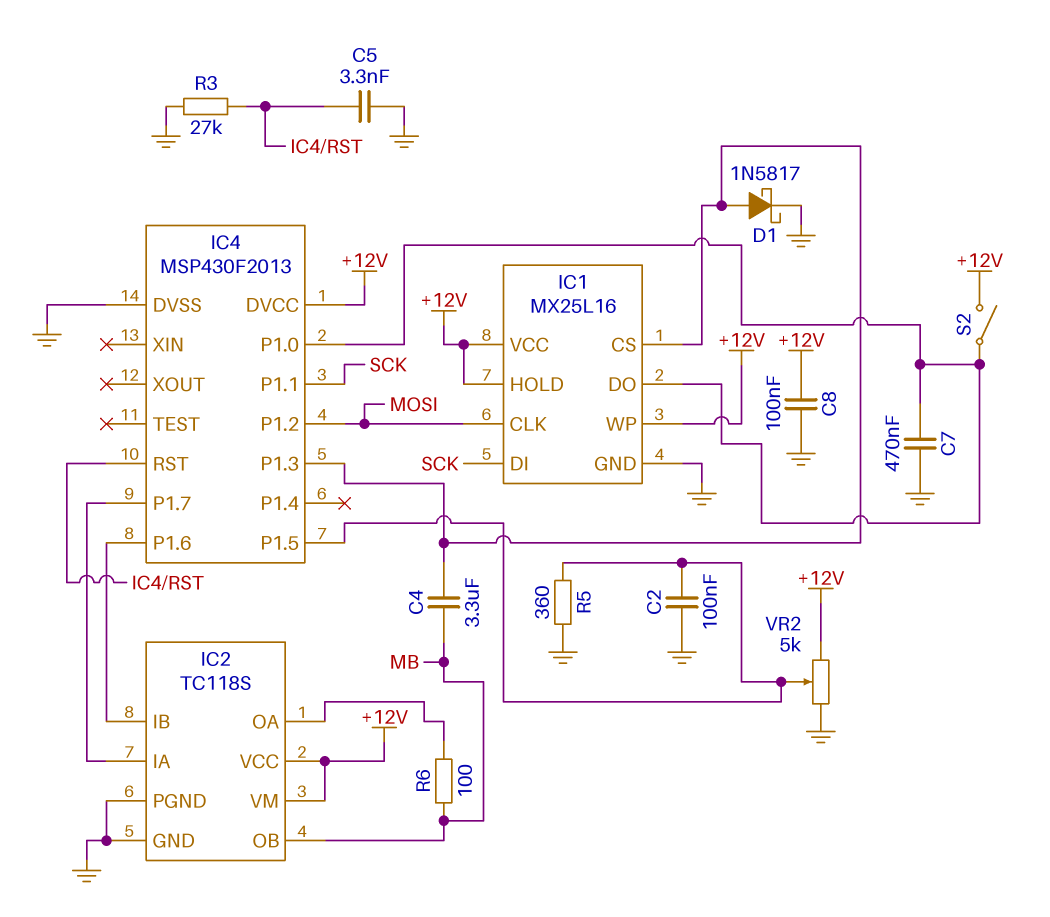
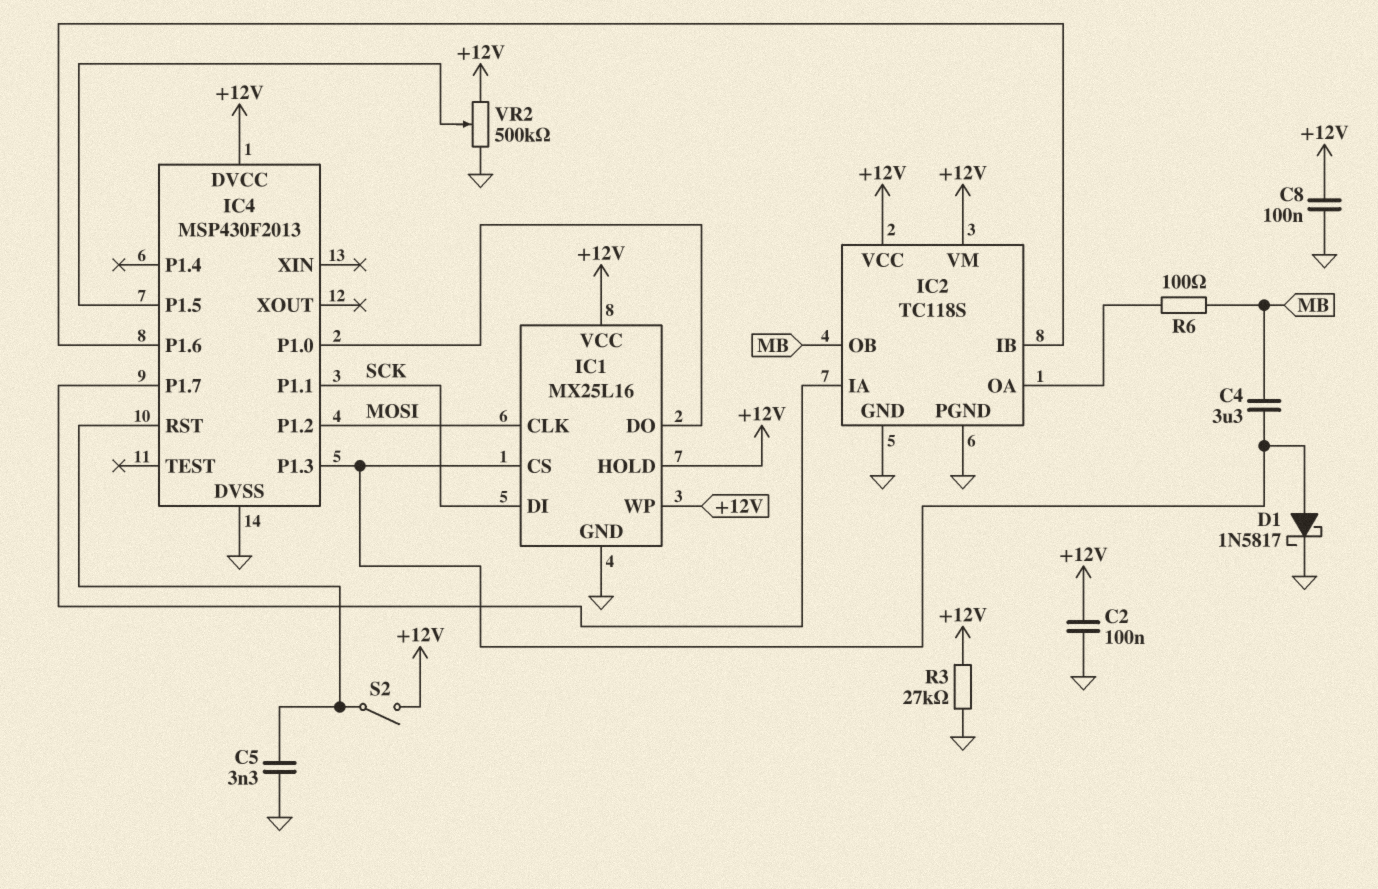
C2: 100nF (GND, IC4/P1.5) -> 100nF (+12V, GND)
C7: 470nF (GND, IC1/DO) -> none
R3: 27k (GND, IC4/RST) -> 27k (+12V, GND)
R5: 360 (GND, IC4/P1.5) -> none
S2: switch (+12V, IC1/DO) -> switch (+12V, IC4/RST)
VR2: 5k (+12V, GND, wiper IC4/P1.5) -> 500k (+12V, GND, wiper IC4/P1.5)

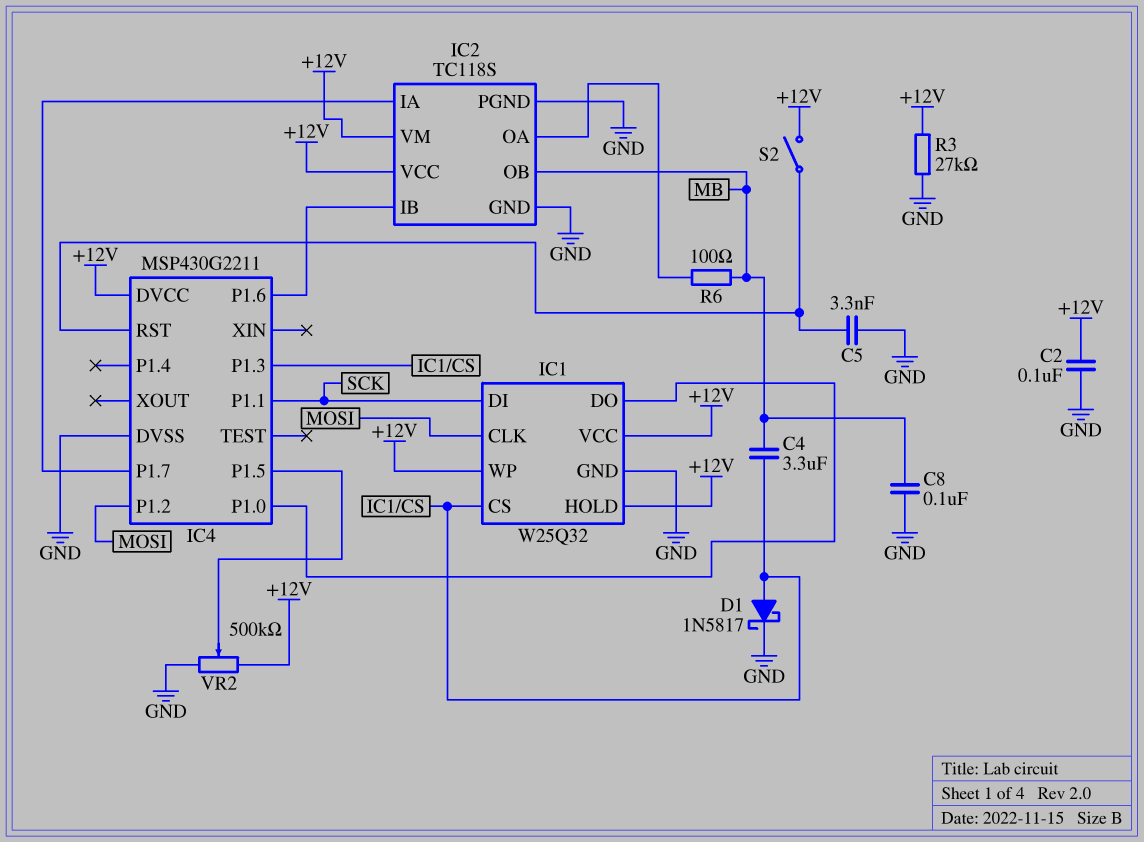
C8: 100nF (+12V, GND) -> 100nF (GND, MB)
IC1: MX25L16 -> W25Q32
IC4: MSP430F2013 -> MSP430G2211

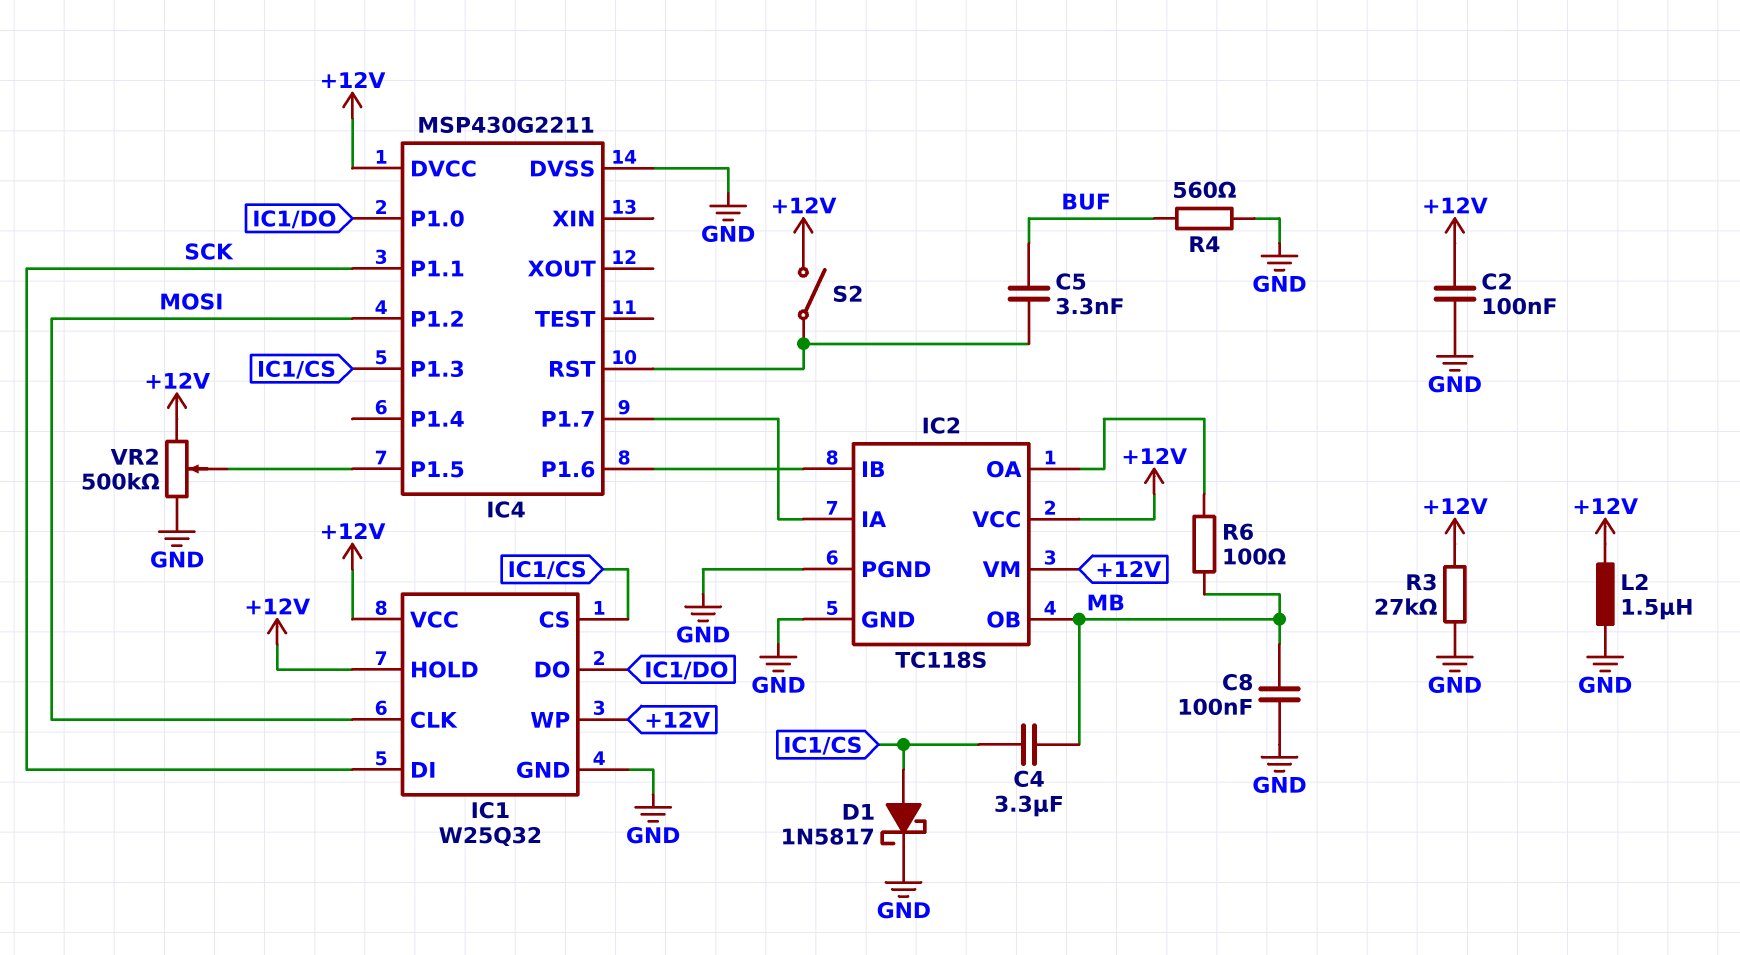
C5: 3.3nF (GND, IC4/RST) -> 3.3nF (BUF, IC4/RST)
L2: none -> 1.5uH (+12V, GND)
R4: none -> 560 (BUF, GND)

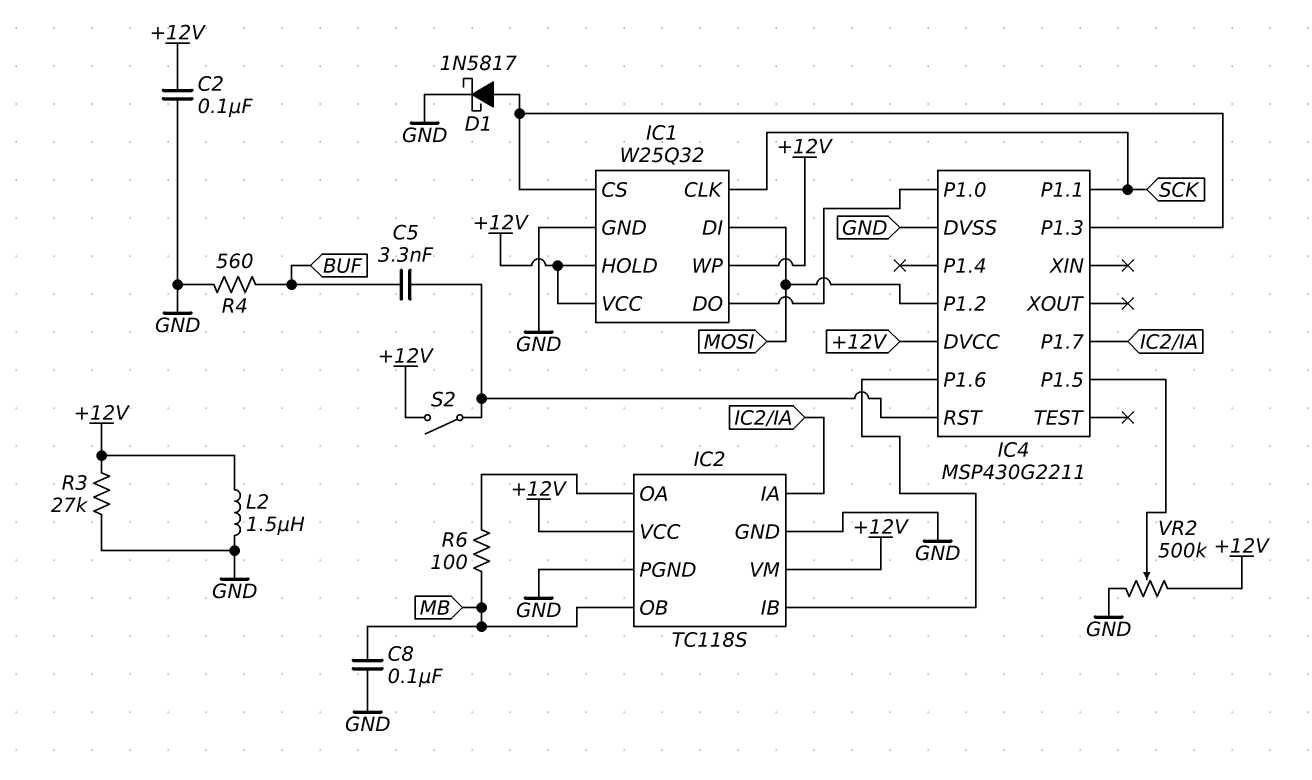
C4: 3.3uF (IC1/CS, MB) -> none
IC1 pin CLK: MOSI -> SCK
IC1 pin DI: SCK -> MOSI

